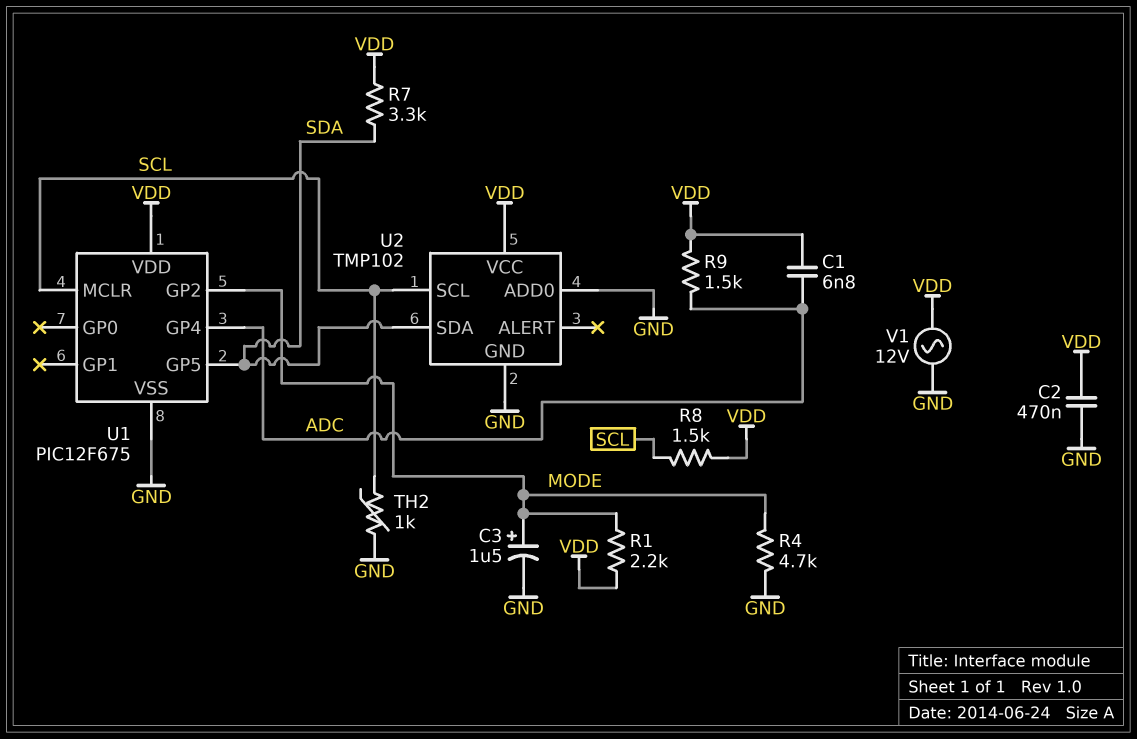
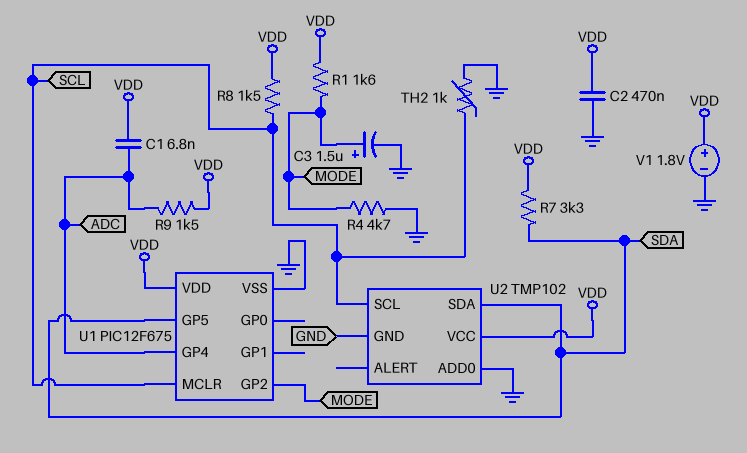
R1: 2.2k (MODE, VDD) -> 1.6k (MODE, VDD)
V1: AC 12V (GND, VDD) -> 1.8V (plus VDD, minus GND)

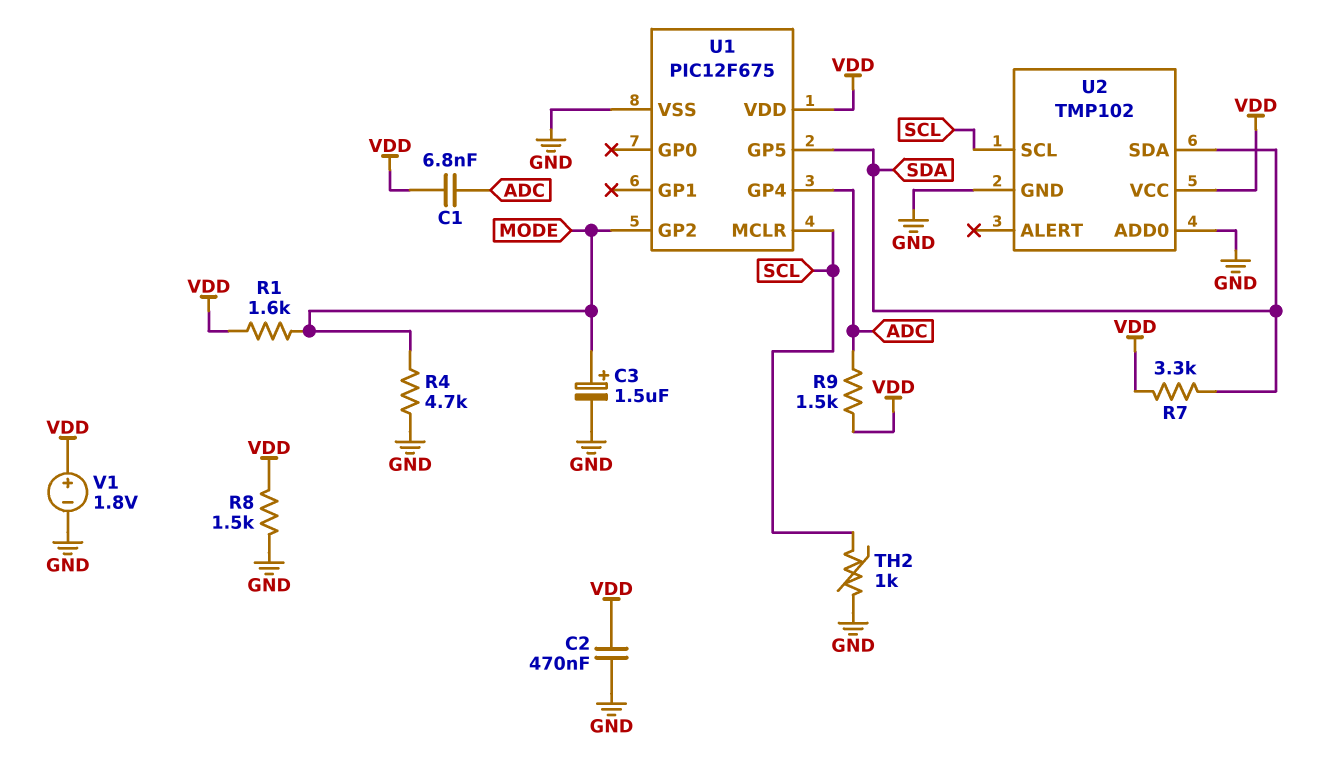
R8: 1.5k (SCL, VDD) -> 1.5k (GND, VDD)

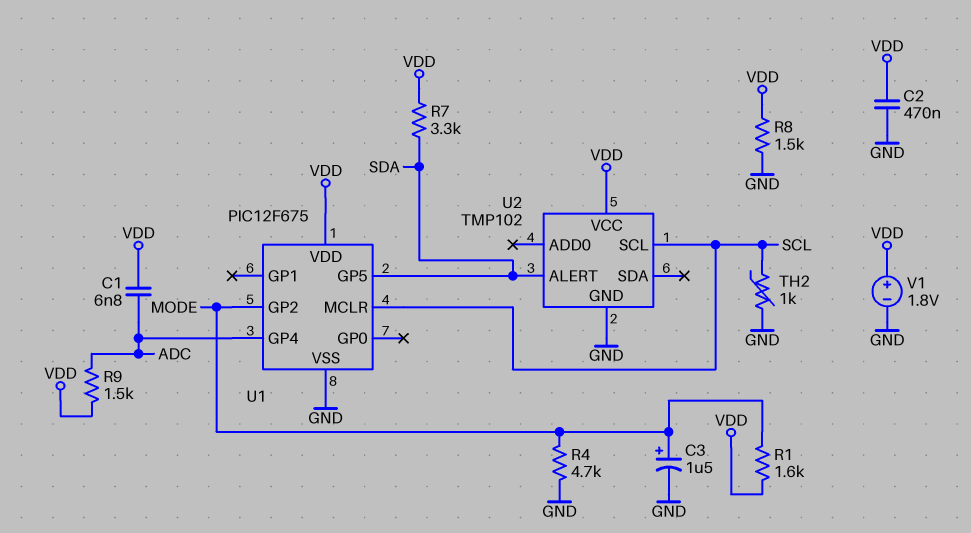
U2 pin ADD0: GND -> none
U2 pin ALERT: none -> SDA
U2 pin SDA: SDA -> none

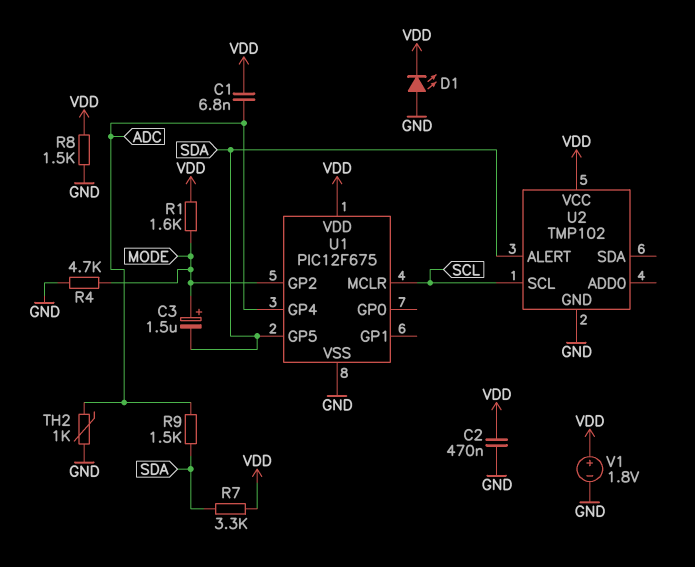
C3: 1.5uF (plus MODE, minus GND) -> 1.5uF (plus MODE, minus SDA)
D1: none -> LED (A GND, K VDD)
R9: 1.5k (ADC, VDD) -> 1.5k (ADC, SDA)
TH2: 1k (GND, SCL) -> 1k (ADC, GND)

